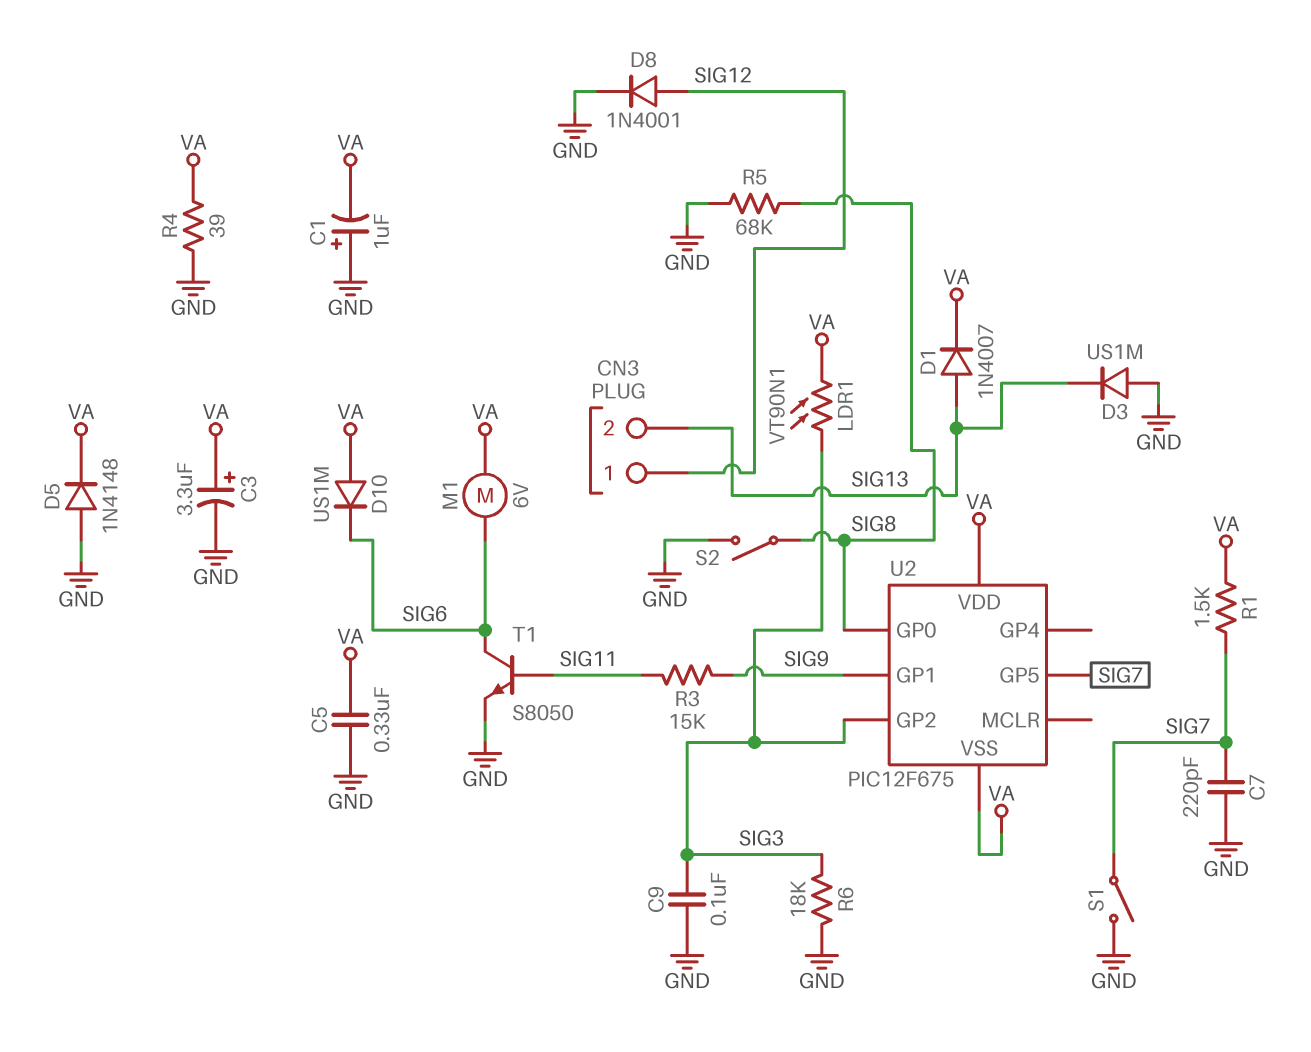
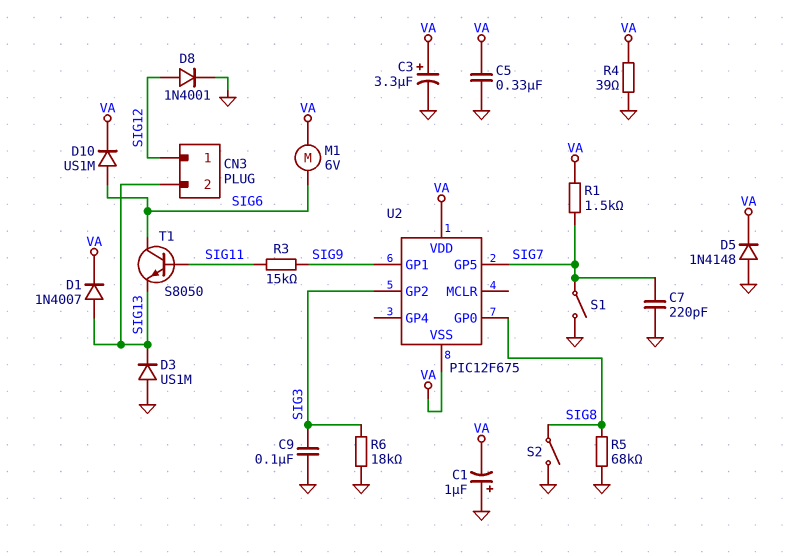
D10: diode US1M (A VA, K SIG6) -> diode US1M (A SIG6, K VA)
LDR1: VT90N1 (SIG3, VA) -> none
T1: NPN S8050 (B SIG11, C SIG6, E GND) -> NPN S8050 (B SIG11, C SIG6, E SIG13)

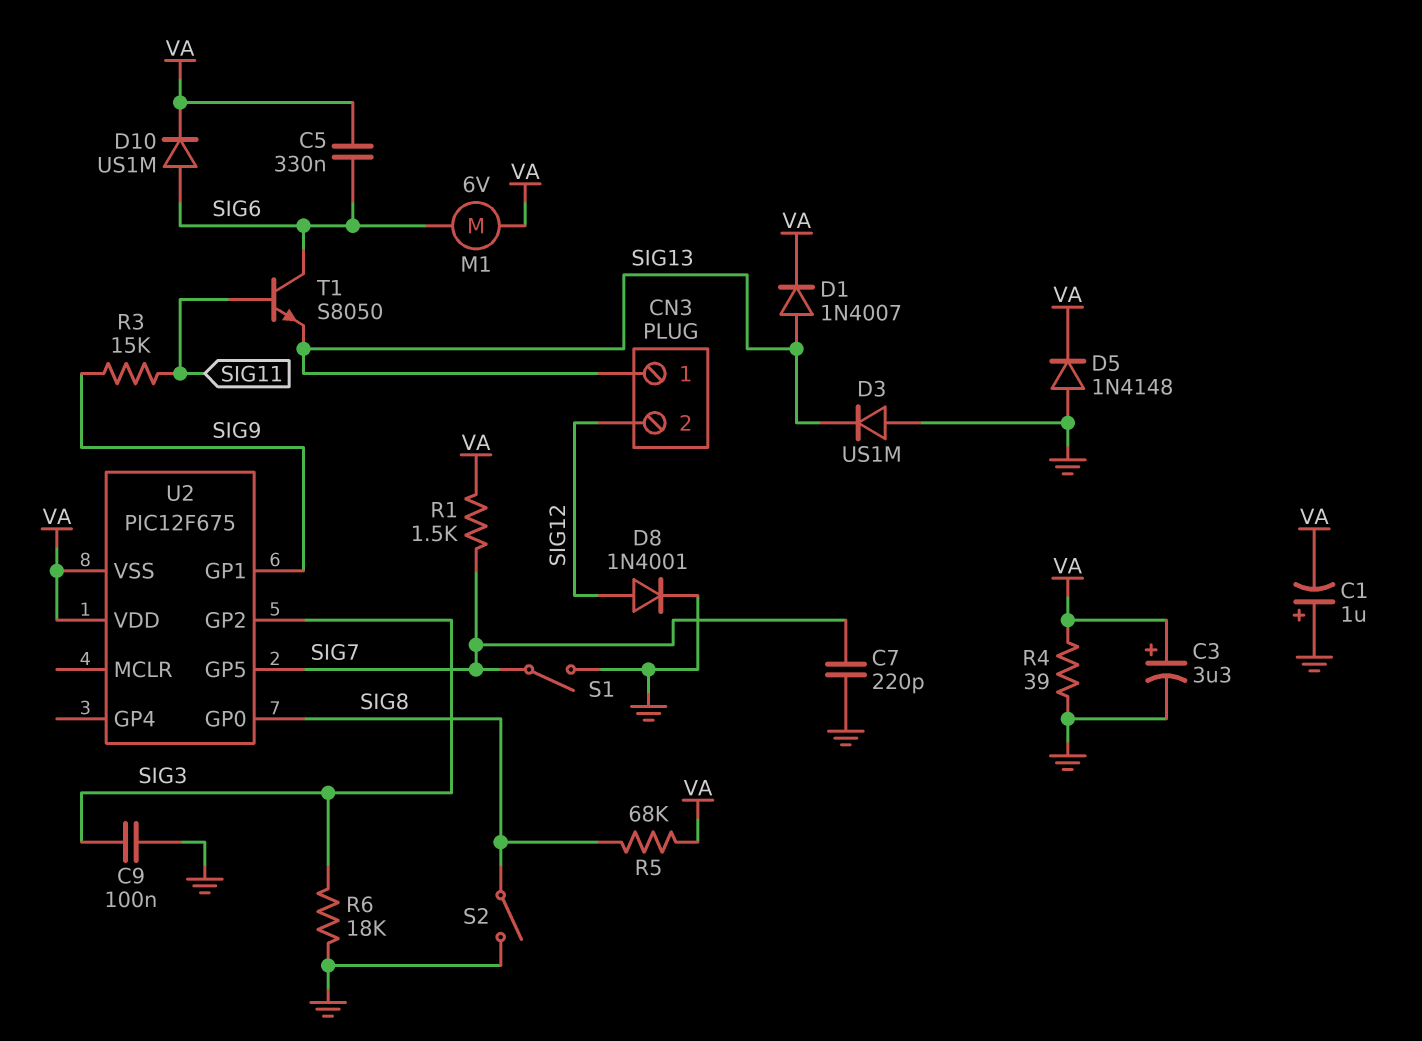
C5: 330nF (GND, VA) -> 330nF (SIG6, VA)
CN3 pin 1: SIG12 -> SIG13
CN3 pin 2: SIG13 -> SIG12
R5: 68k (GND, SIG8) -> 68k (SIG8, VA)

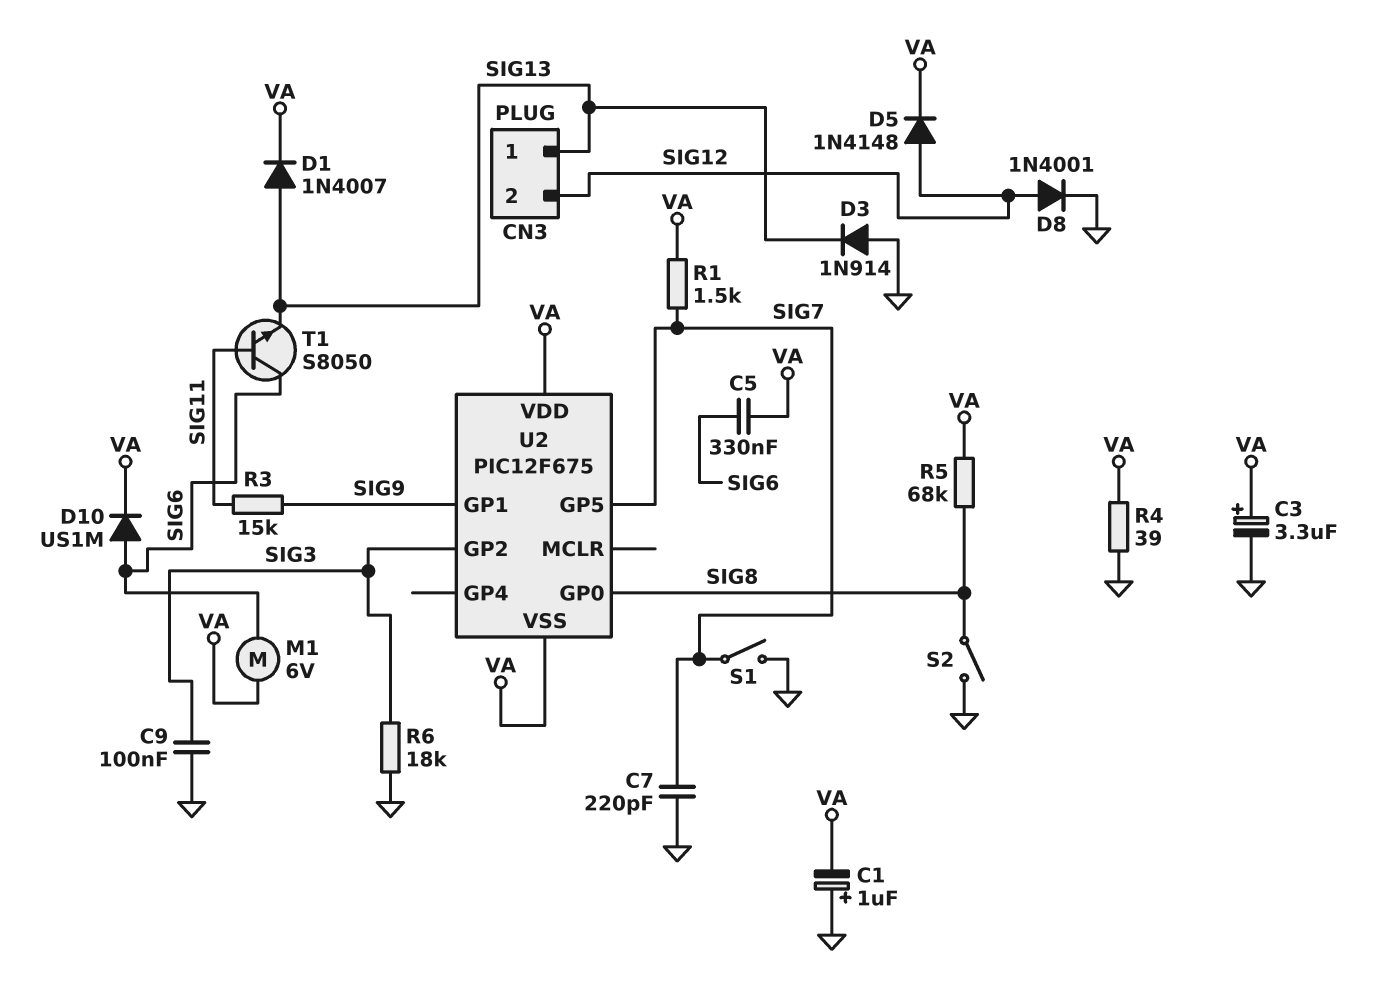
D3: diode US1M (A GND, K SIG13) -> diode 1N914 (A GND, K SIG13)
D5: diode 1N4148 (A GND, K VA) -> diode 1N4148 (A SIG12, K VA)

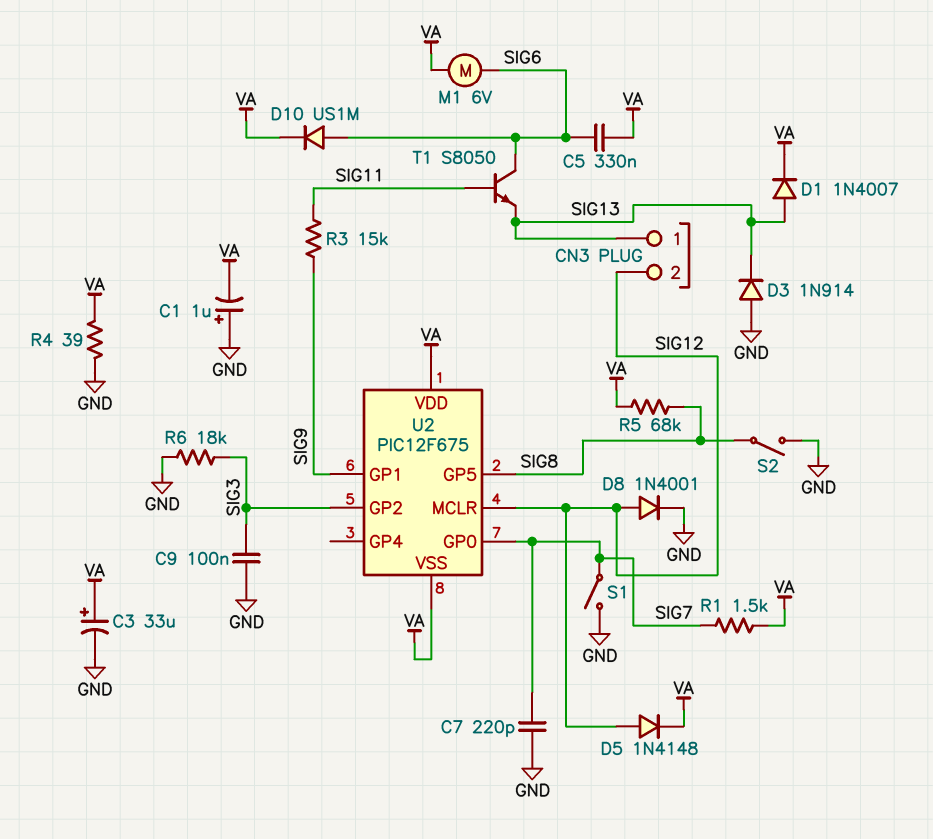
C3: 3.3uF (plus VA, minus GND) -> 33uF (plus VA, minus GND)
U2 pin GP0: SIG8 -> SIG7
U2 pin GP5: SIG7 -> SIG8
U2 pin MCLR: none -> SIG12

